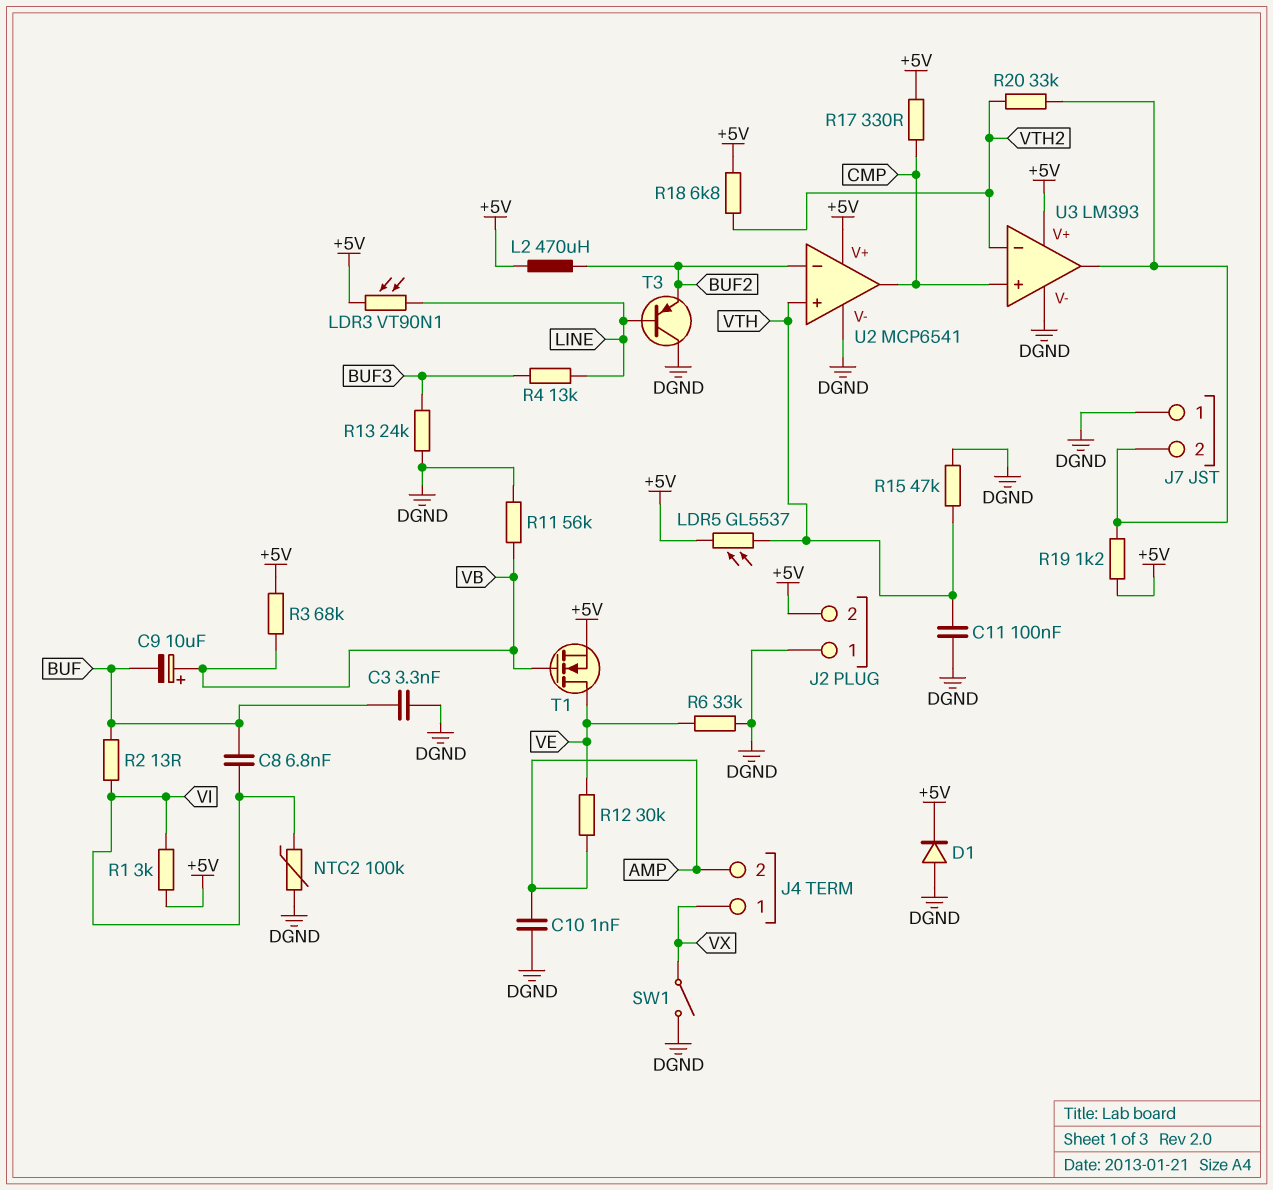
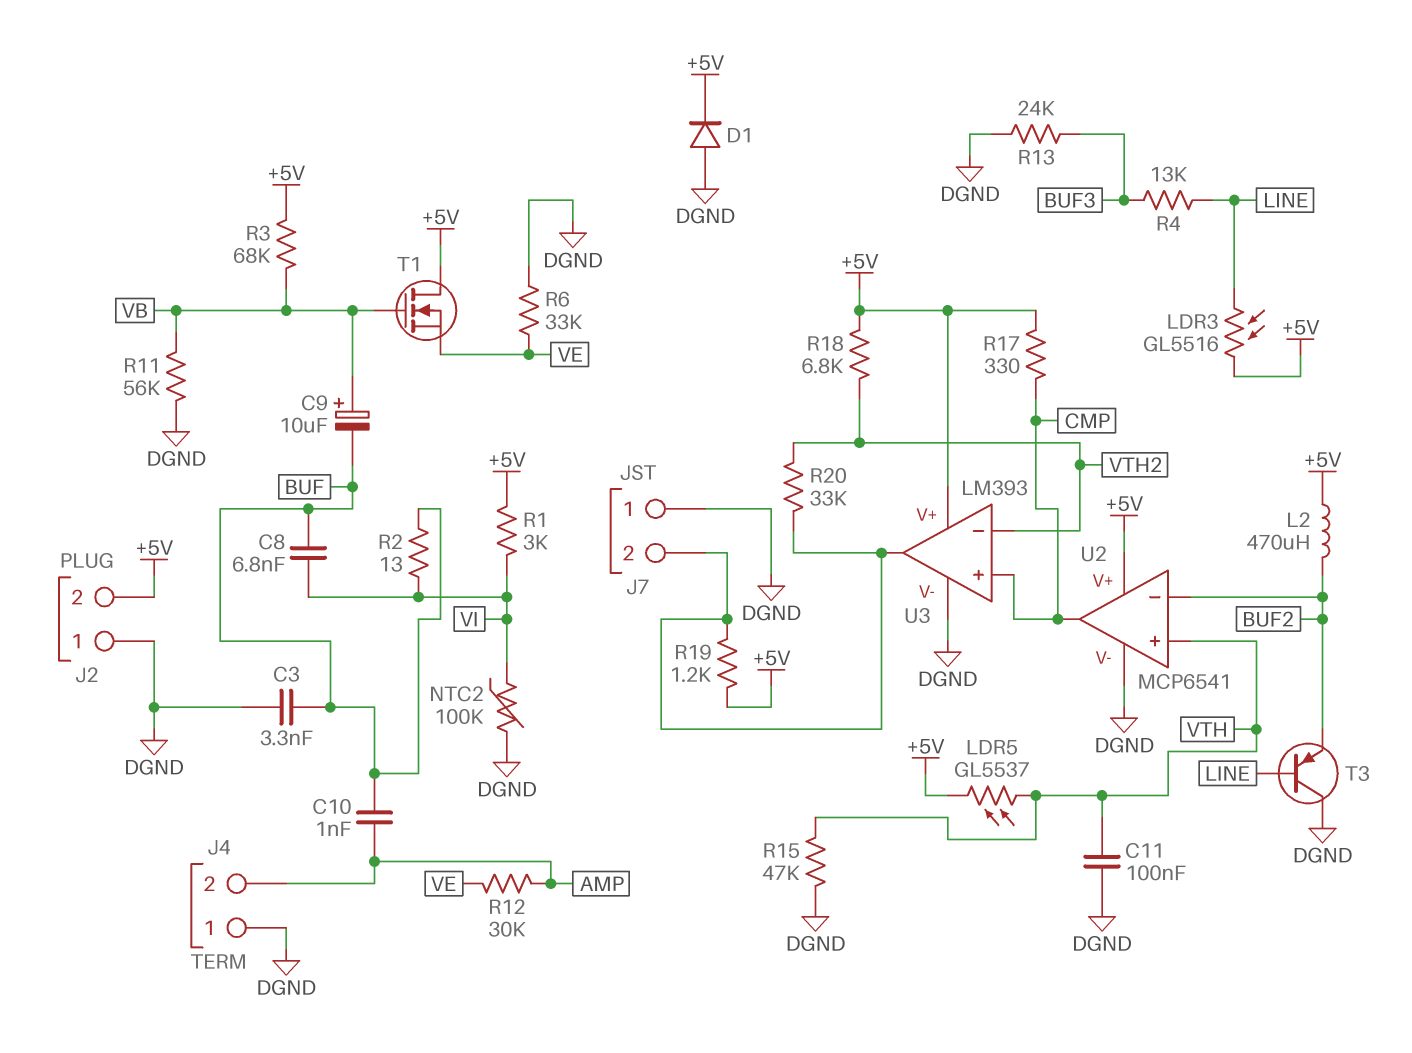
C10: 1nF (AMP, DGND) -> 1nF (AMP, BUF)
J4 pin 1: VX -> DGND
LDR3: VT90N1 (+5V, LINE) -> GL5516 (+5V, LINE)
SW1: switch (DGND, VX) -> none
T1: NMOS (G VB, D VE, S +5V) -> NMOS (G VB, D +5V, S VE)

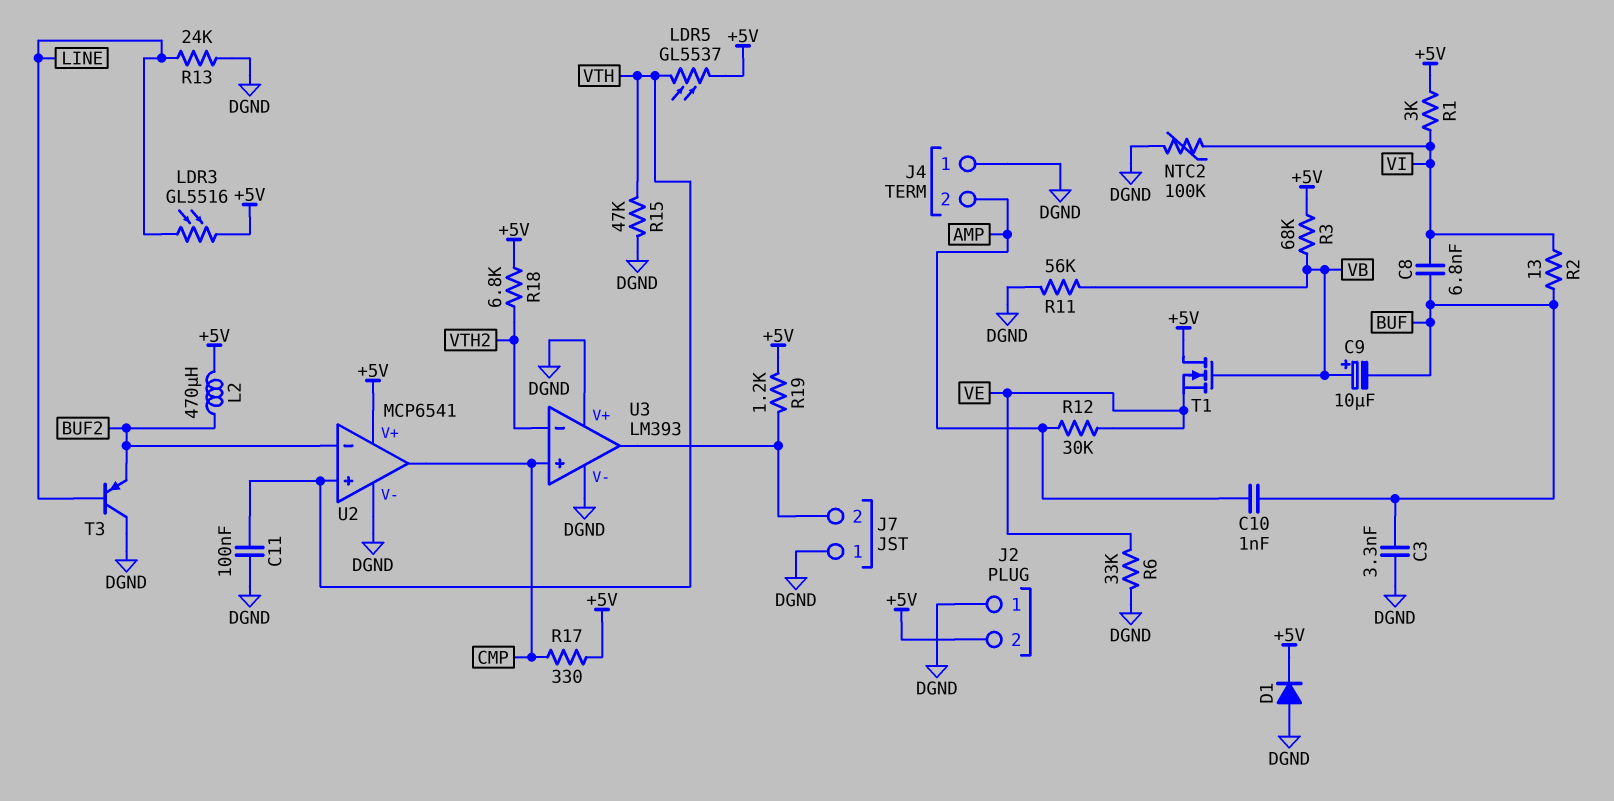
R4: 13k (BUF3, LINE) -> none
R13: 24k (BUF3, DGND) -> 24k (DGND, LINE)
R20: 33k (J7/2, VTH2) -> none
U3 pin V+: +5V -> DGND

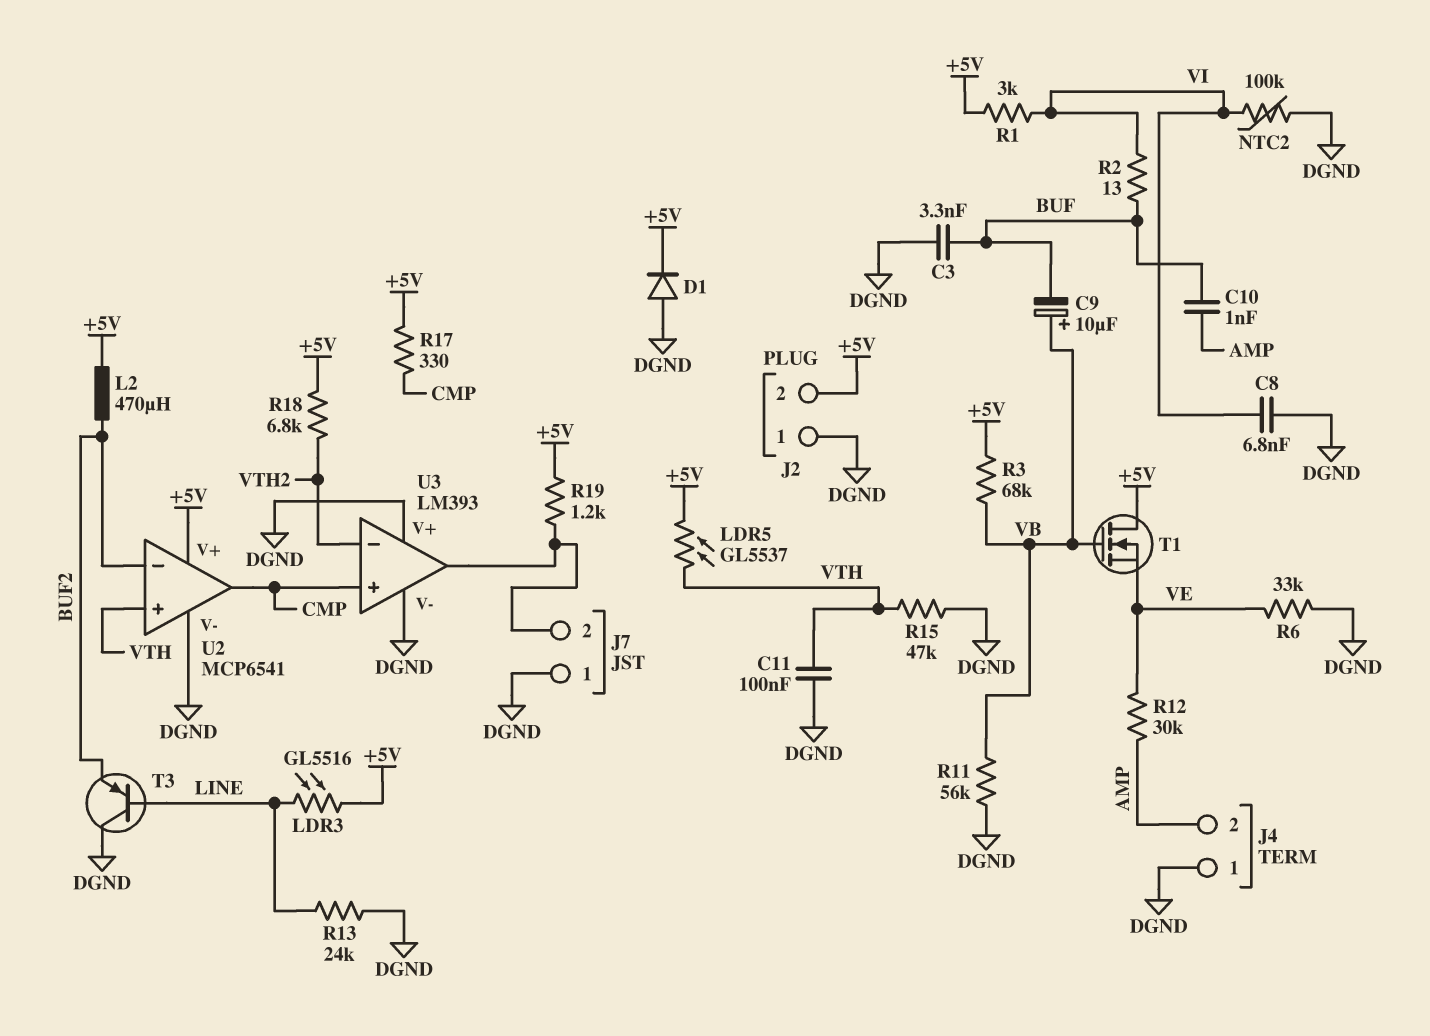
C8: 6.8nF (BUF, VI) -> 6.8nF (DGND, VI)

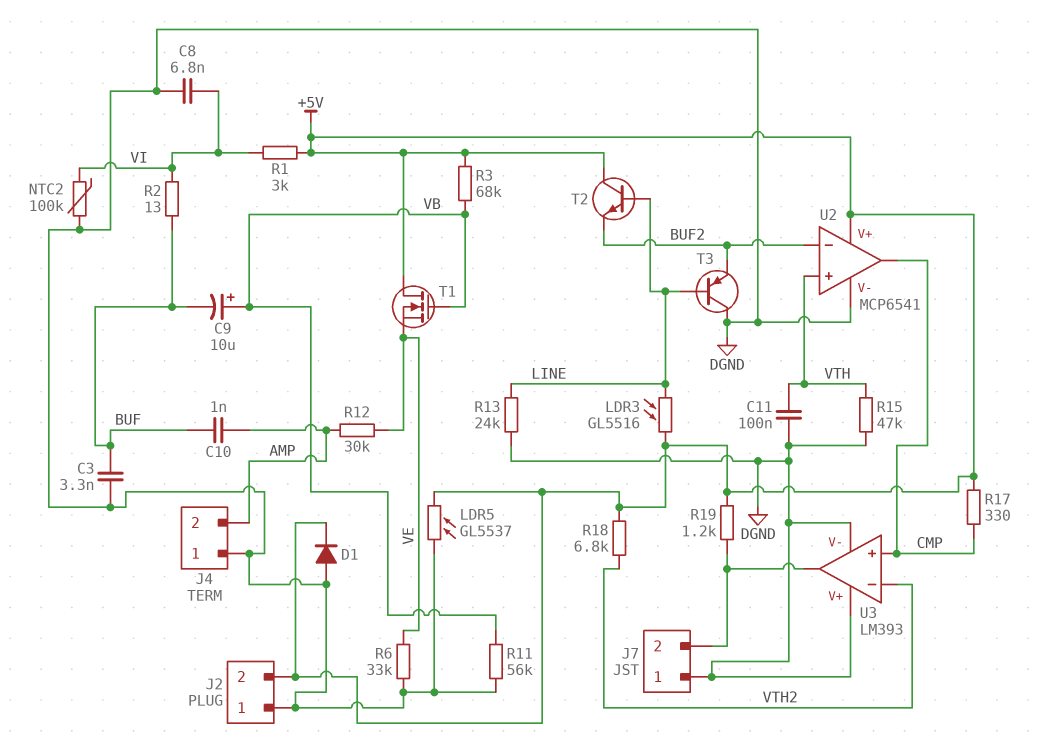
L2: 470uH (+5V, BUF2) -> none
LDR5: GL5537 (+5V, VTH) -> GL5537 (+5V, DGND)
T2: none -> NPN (B LINE, C +5V, E BUF2)

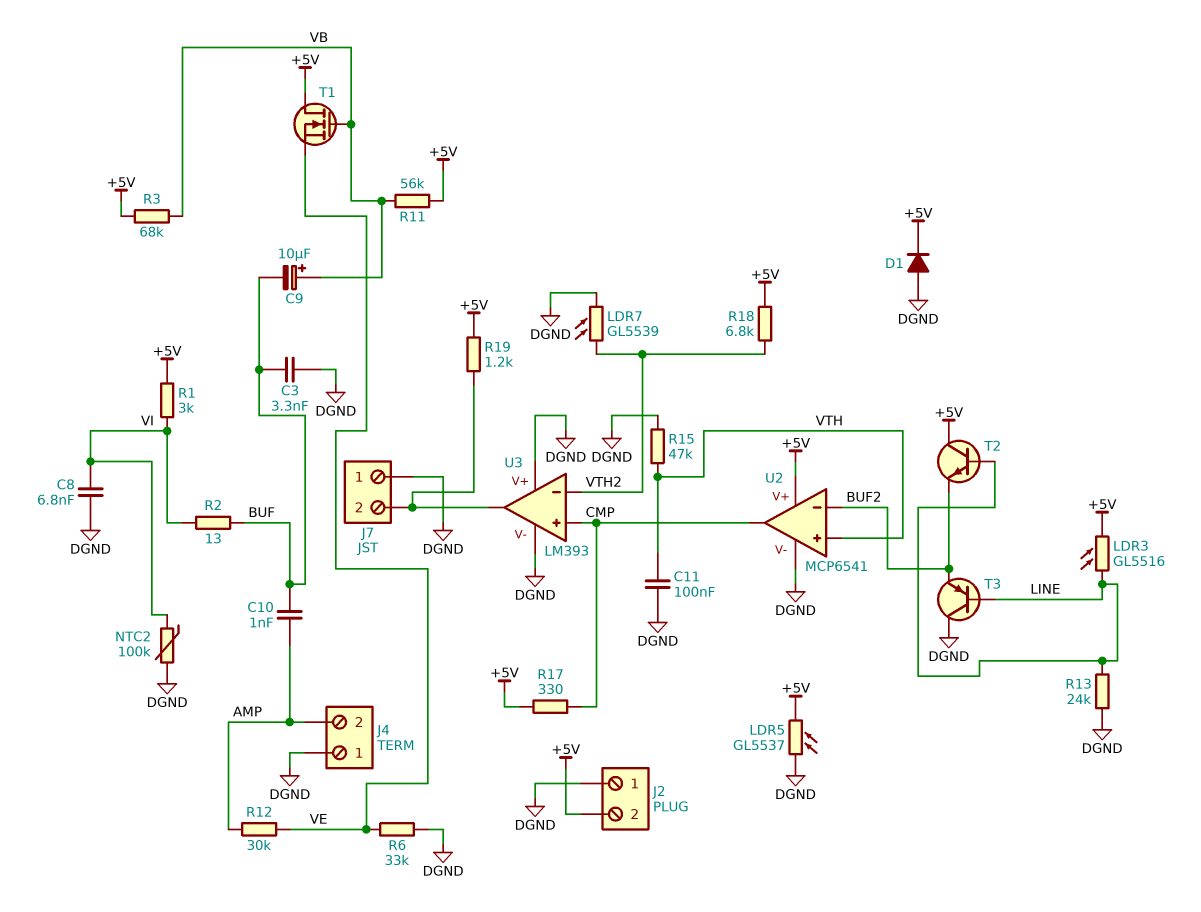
LDR7: none -> GL5539 (DGND, VTH2)
R11: 56k (DGND, VB) -> 56k (+5V, VB)

